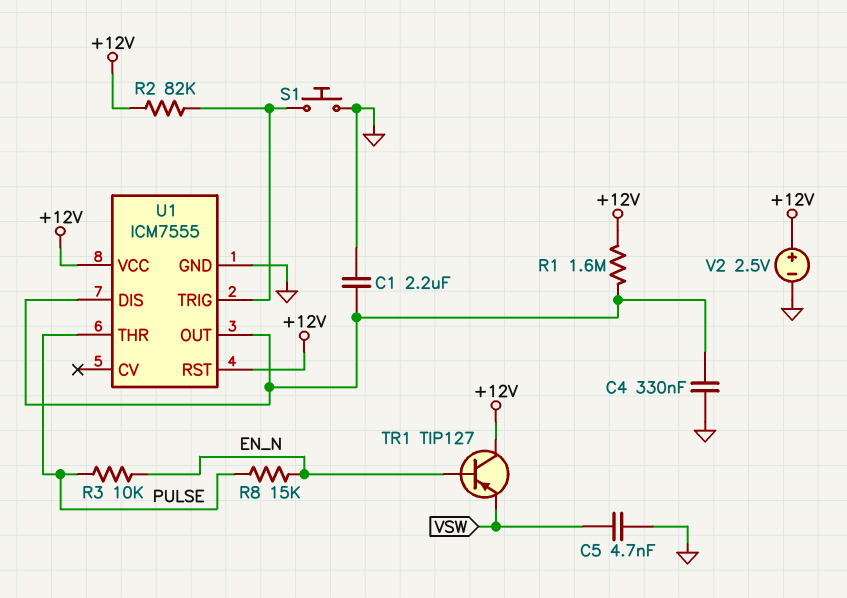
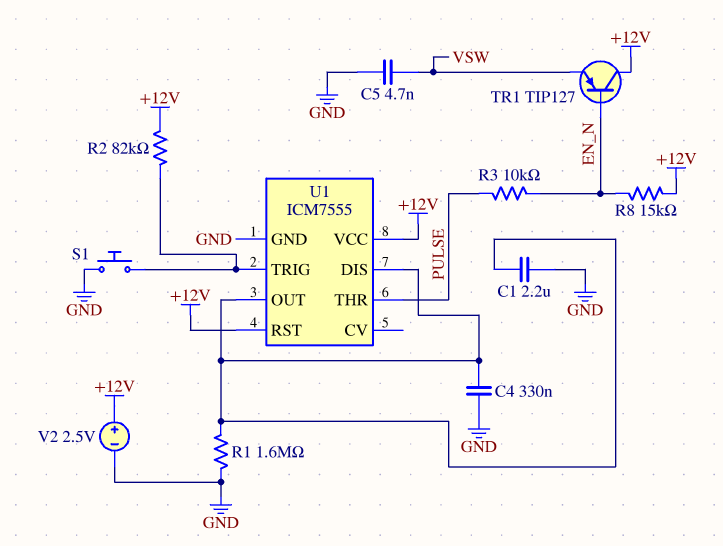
R1: 1.6M (+12V, U1/DIS) -> 1.6M (GND, U1/DIS)
R8: 15k (EN_N, PULSE) -> 15k (+12V, EN_N)

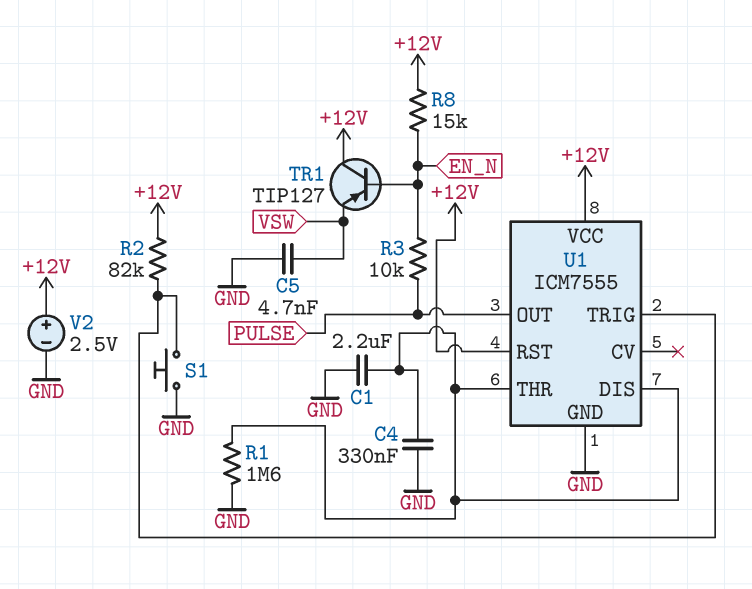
U1 pin OUT: U1/DIS -> PULSE
U1 pin THR: PULSE -> U1/DIS

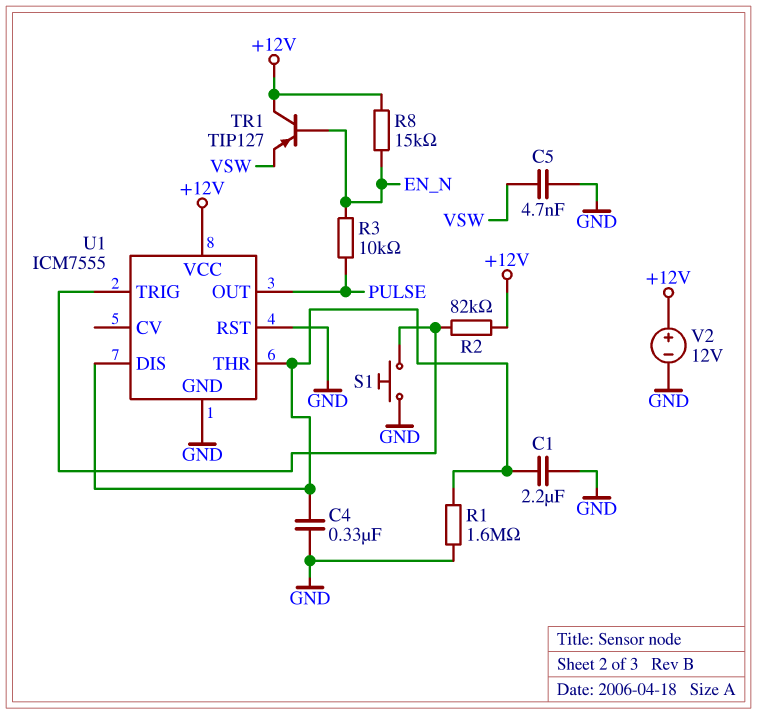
U1 pin RST: +12V -> GND
V2: 2.5V (plus +12V, minus GND) -> 12V (plus +12V, minus GND)

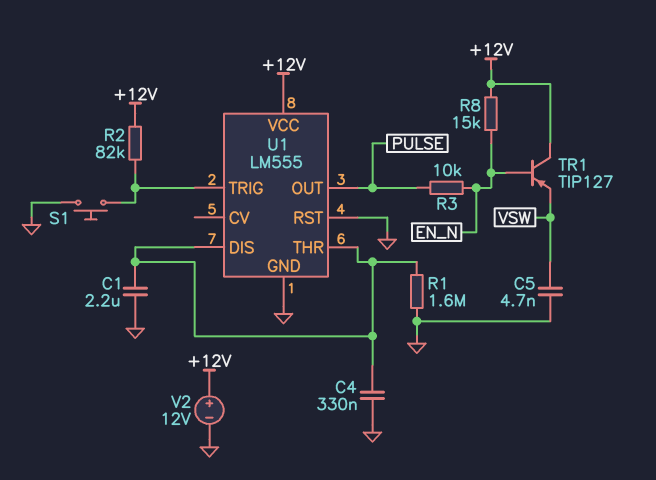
U1: ICM7555 -> LM555

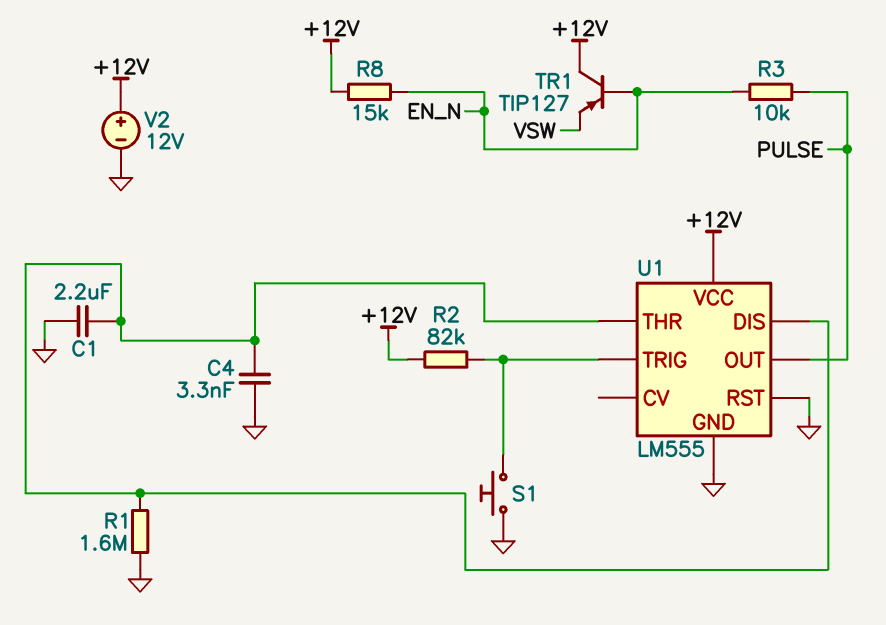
C4: 330nF (GND, U1/DIS) -> 3.3nF (GND, U1/DIS)
C5: 4.7nF (GND, VSW) -> none

